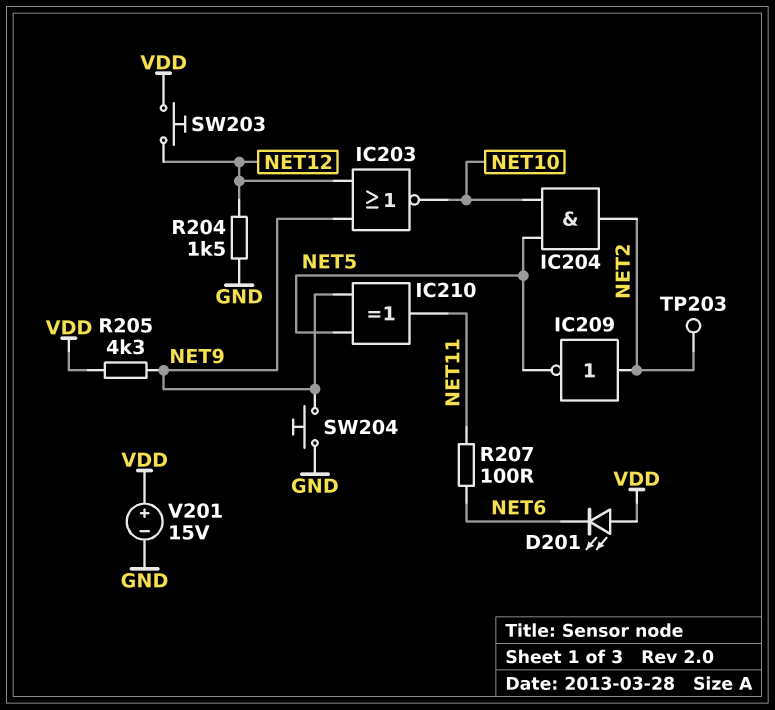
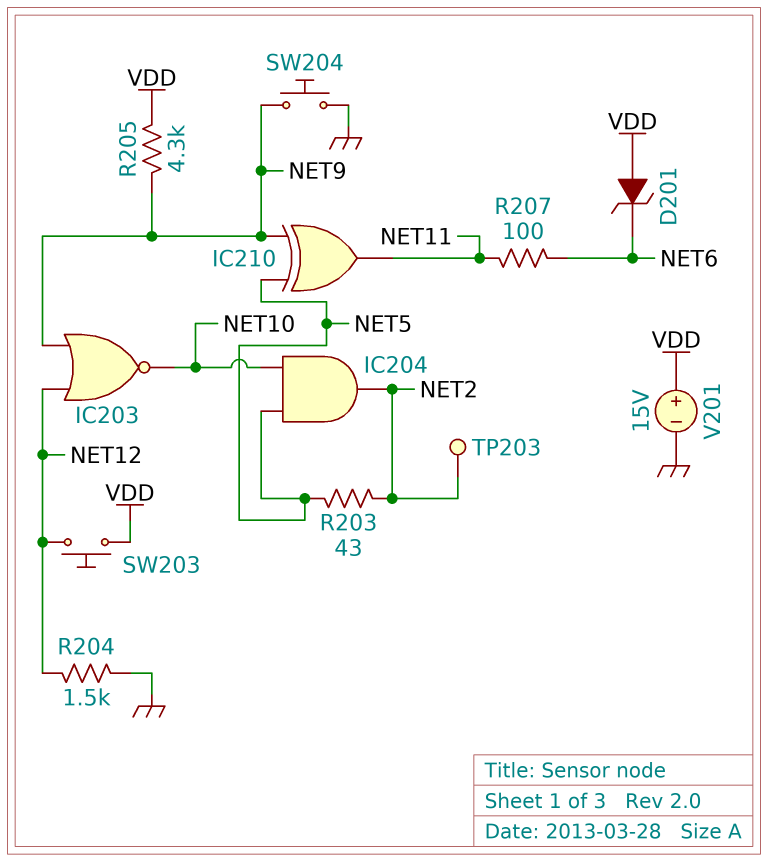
D201: LED (A VDD, K NET6) -> zener (A VDD, K NET6)
IC209: NOT (in NET2, out NET5) -> none
R203: none -> 43 (NET2, NET5)

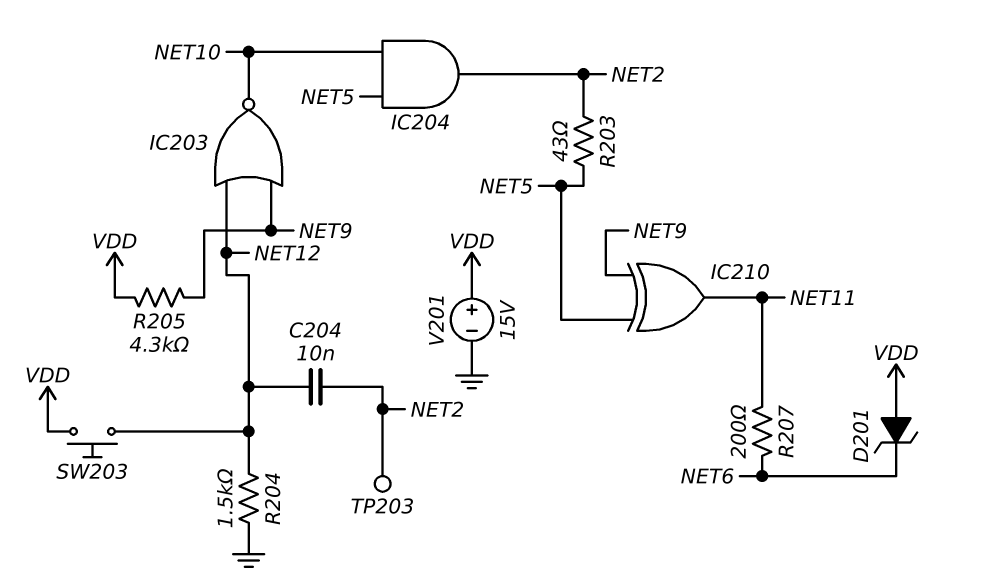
C204: none -> 10nF (NET2, NET12)
R207: 100 (NET6, NET11) -> 200 (NET6, NET11)
SW204: button (GND, NET9) -> none

